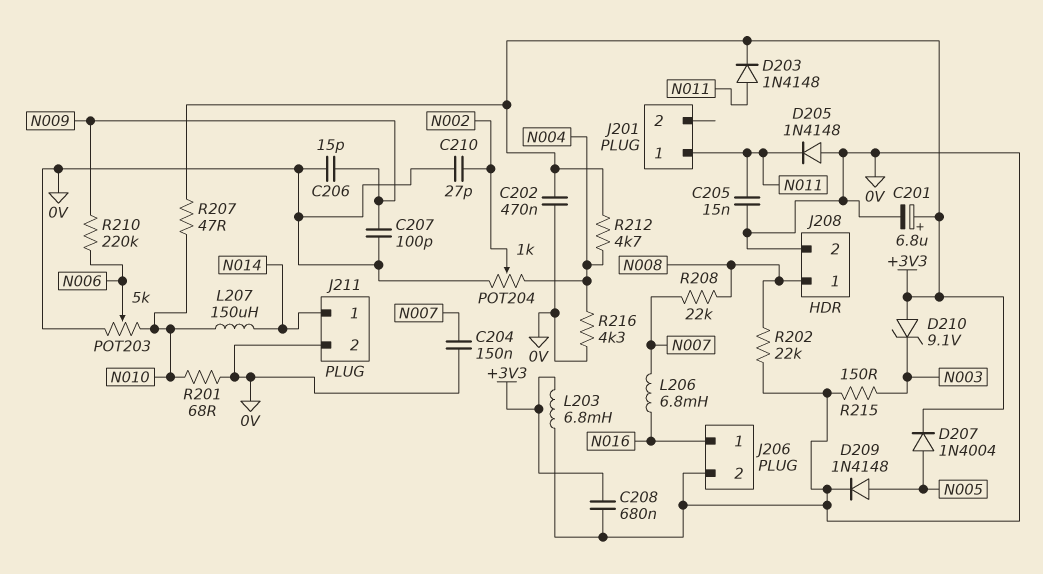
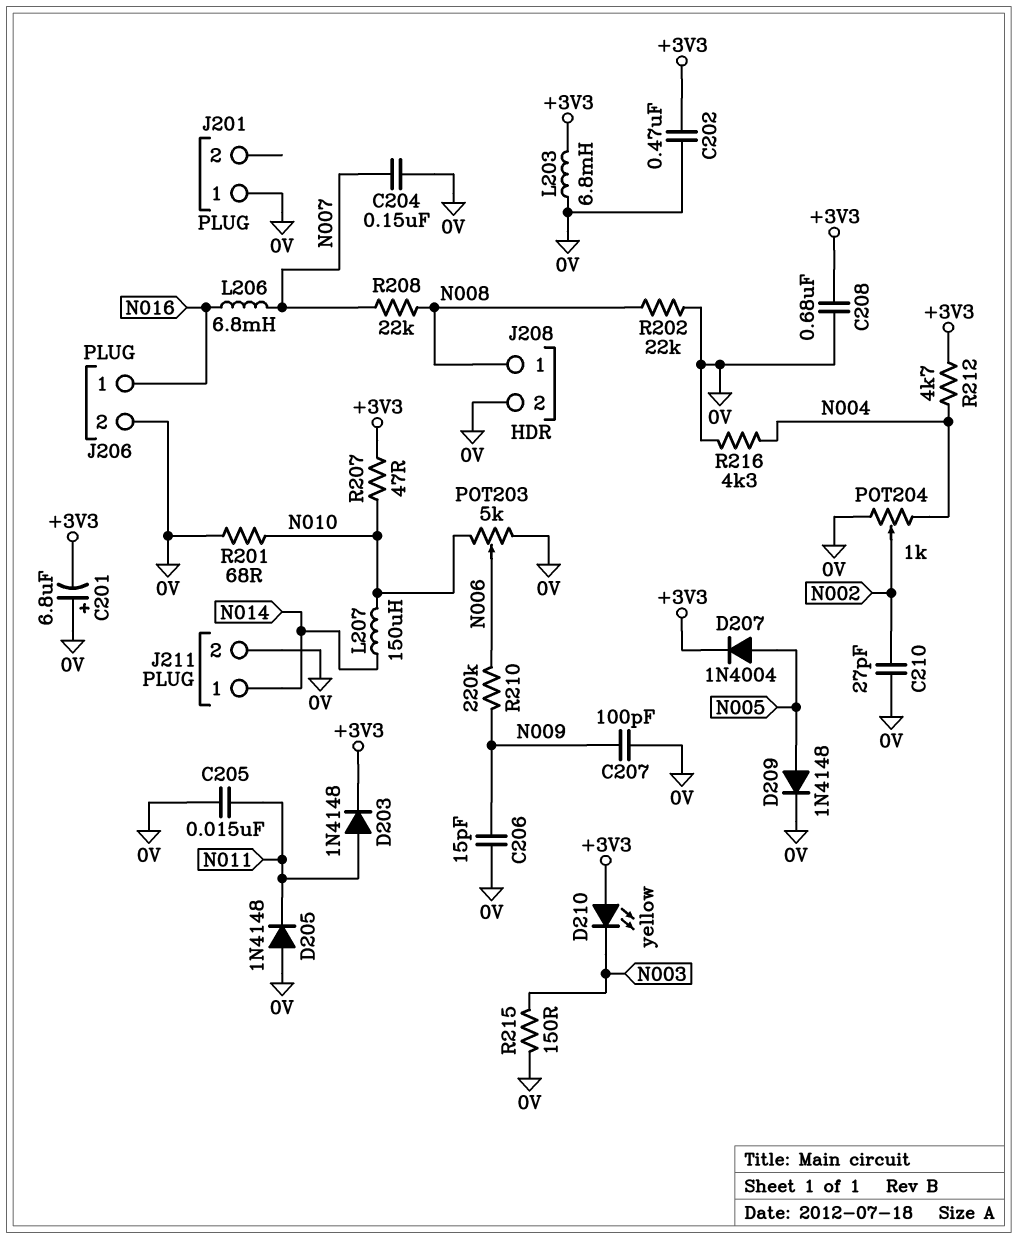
C201: 6.8uF (plus +3V3, minus 0V) -> 6.8uF (plus 0V, minus +3V3)
D210: zener 9.1V (A +3V3, K N003) -> LED yellow (A +3V3, K N003)
J201 pin 1: N011 -> 0V

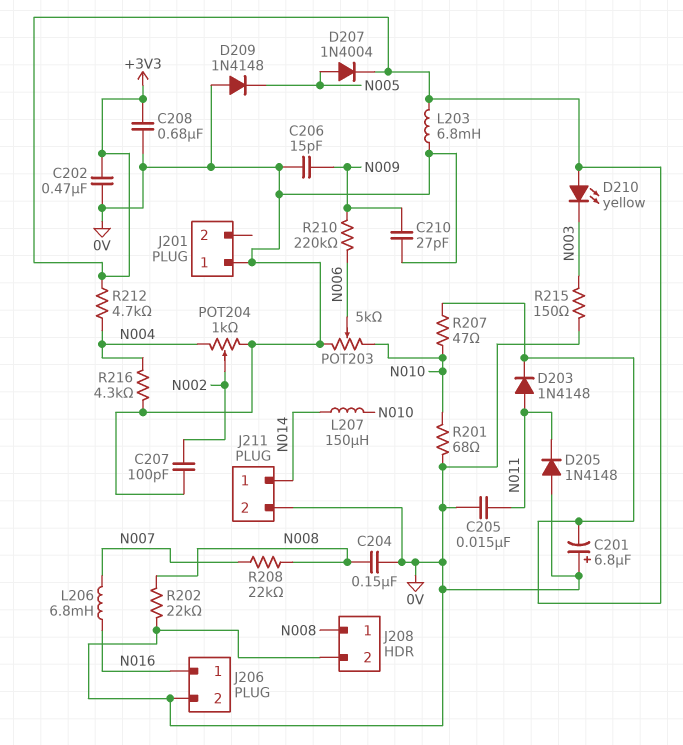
C204: 150nF (0V, N007) -> 150nF (0V, N008)
C207: 100pF (0V, N009) -> 100pF (0V, N002)
C210: 27pF (0V, N002) -> 27pF (0V, N009)
D209: diode 1N4148 (A N005, K 0V) -> diode 1N4148 (A 0V, K N005)

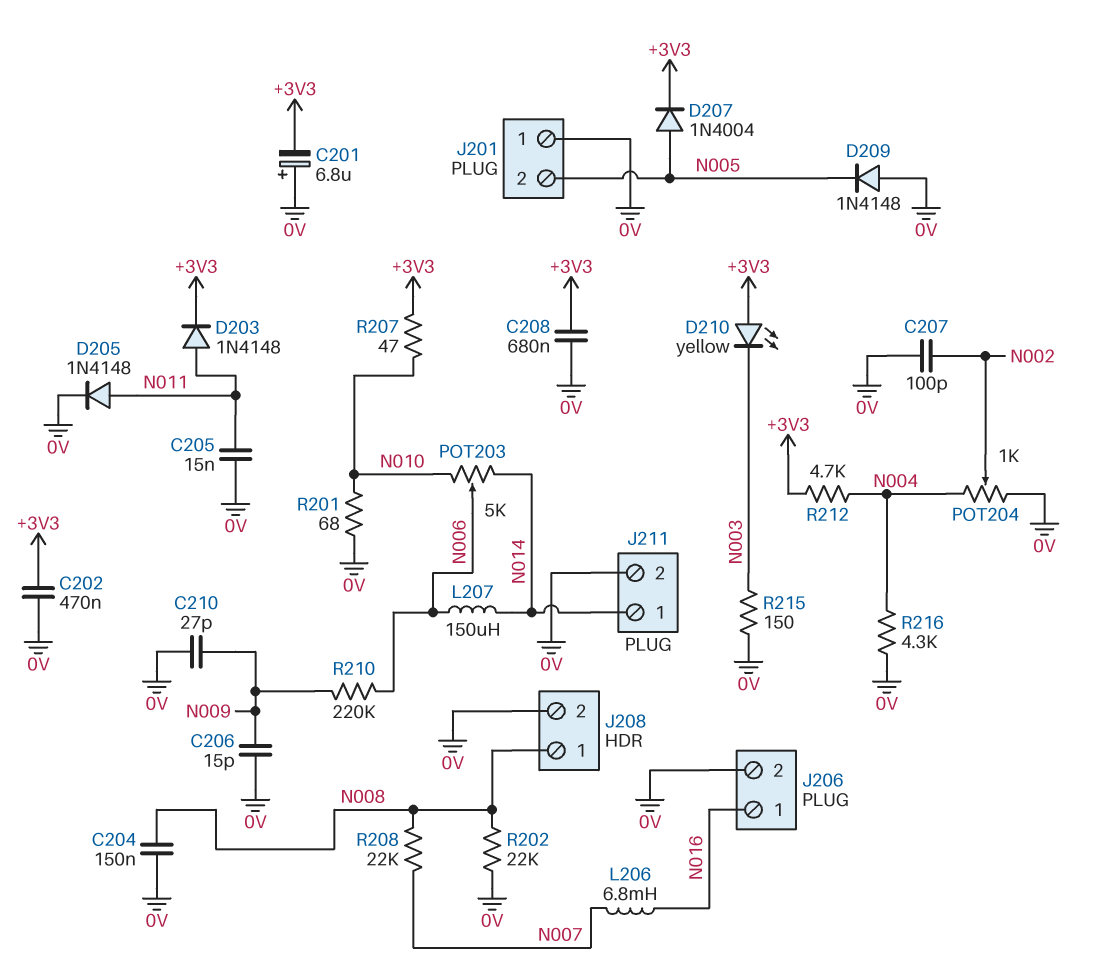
D205: diode 1N4148 (A 0V, K N011) -> diode 1N4148 (A N011, K 0V)
J201 pin 2: none -> N005
L203: 6.8mH (+3V3, 0V) -> none
L207: 150uH (N010, N014) -> 150uH (N006, N014)
POT203: 5k (0V, N010, wiper N006) -> 5k (N010, N014, wiper N006)

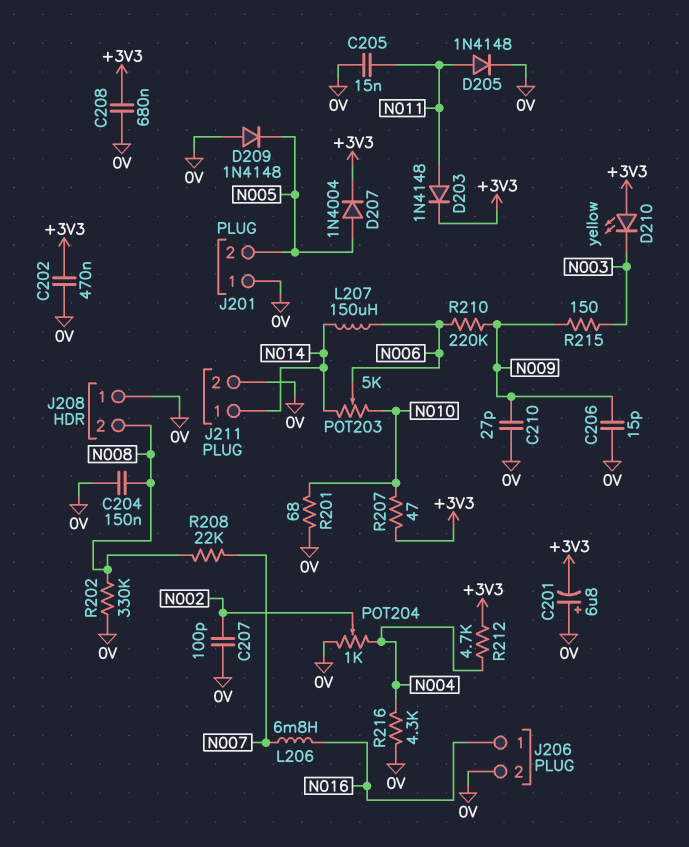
J208 pin 1: N008 -> 0V
J208 pin 2: 0V -> N008
R202: 22k (0V, N008) -> 330k (0V, N008)
R215: 150 (0V, N003) -> 150 (N003, N009)

